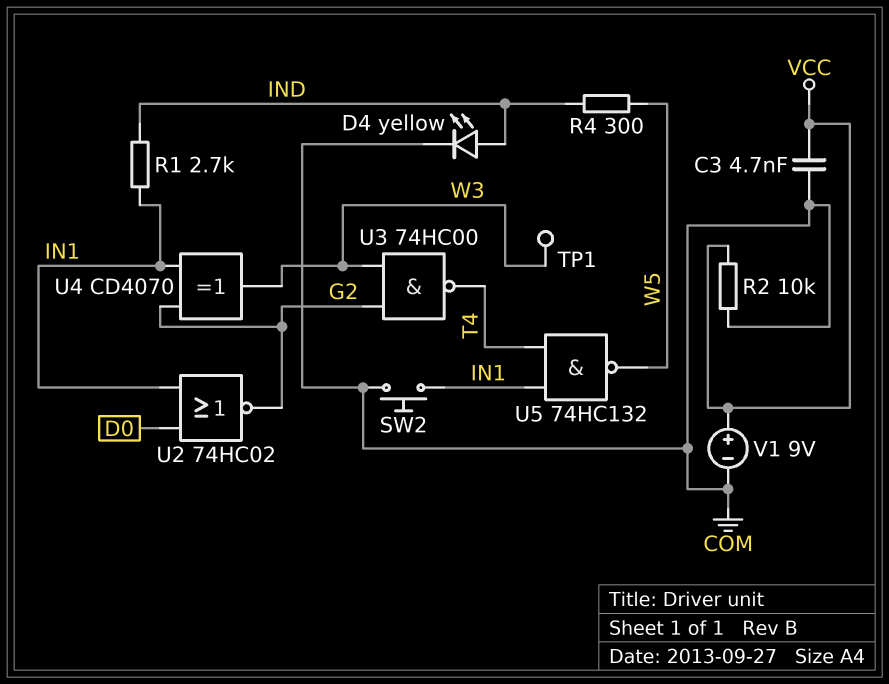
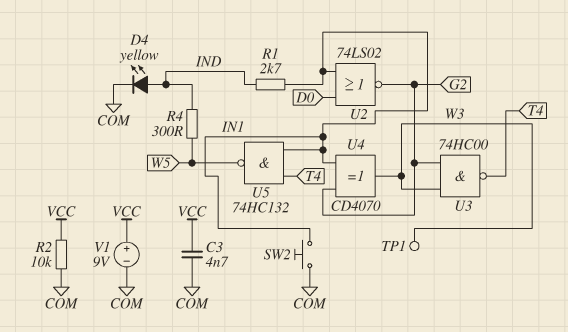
U2: NOR 74HC02 (in D0, in IN1, out G2) -> NOR 74LS02 (in D0, in IN1, out G2)

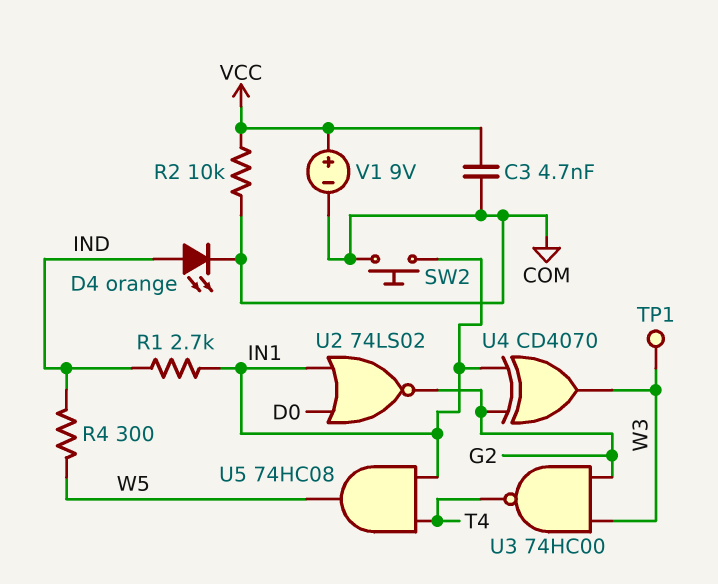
D4: LED yellow (A IND, K COM) -> LED orange (A IND, K COM)
U5: NAND 74HC132 (in IN1, in T4, out W5) -> AND 74HC08 (in IN1, in T4, out W5)

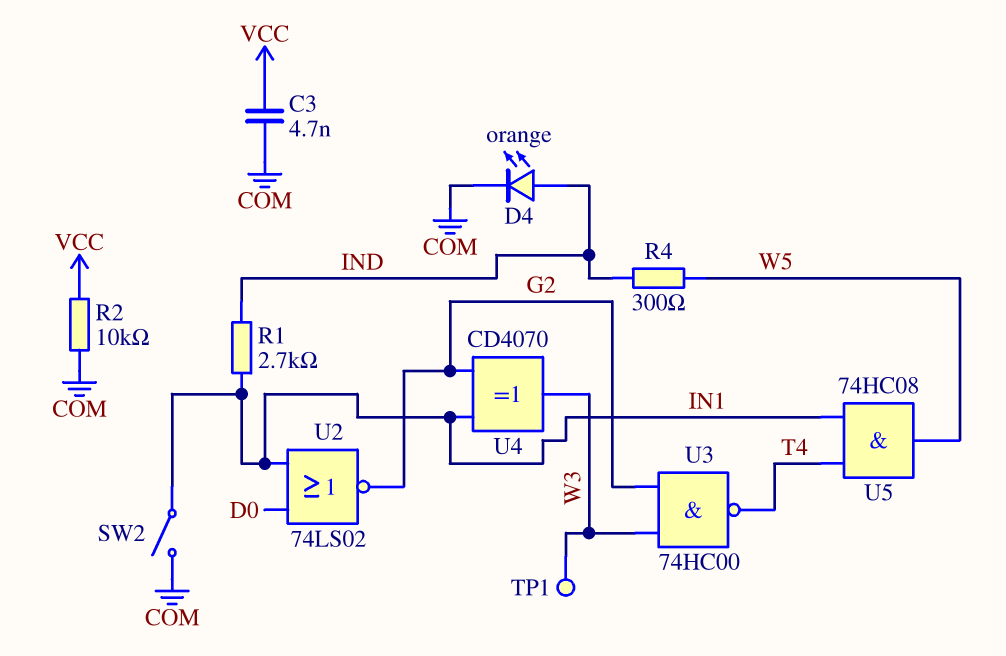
SW2: button (COM, IN1) -> switch (COM, IN1)
V1: 9V (plus VCC, minus COM) -> none

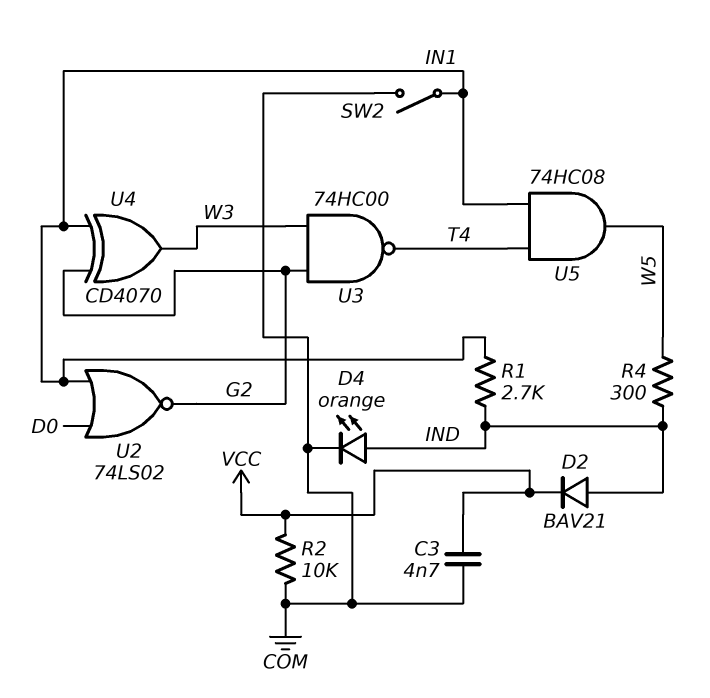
D2: none -> diode BAV21 (A IND, K VCC)
TP1: test point (W3) -> none

